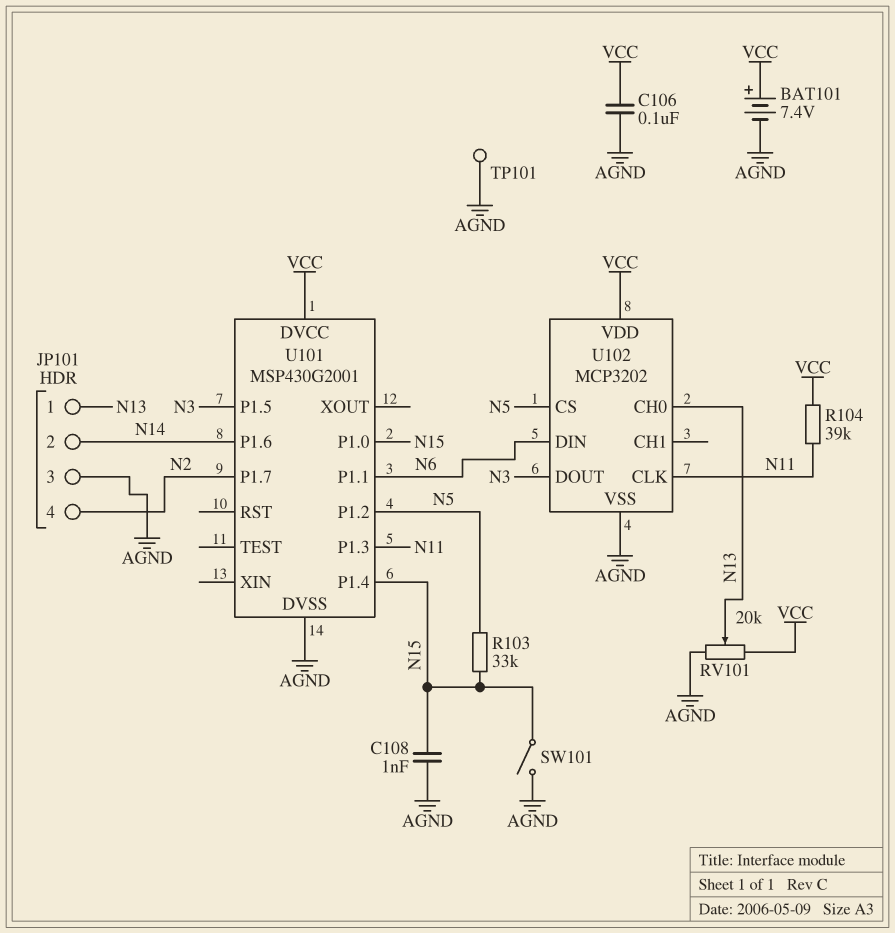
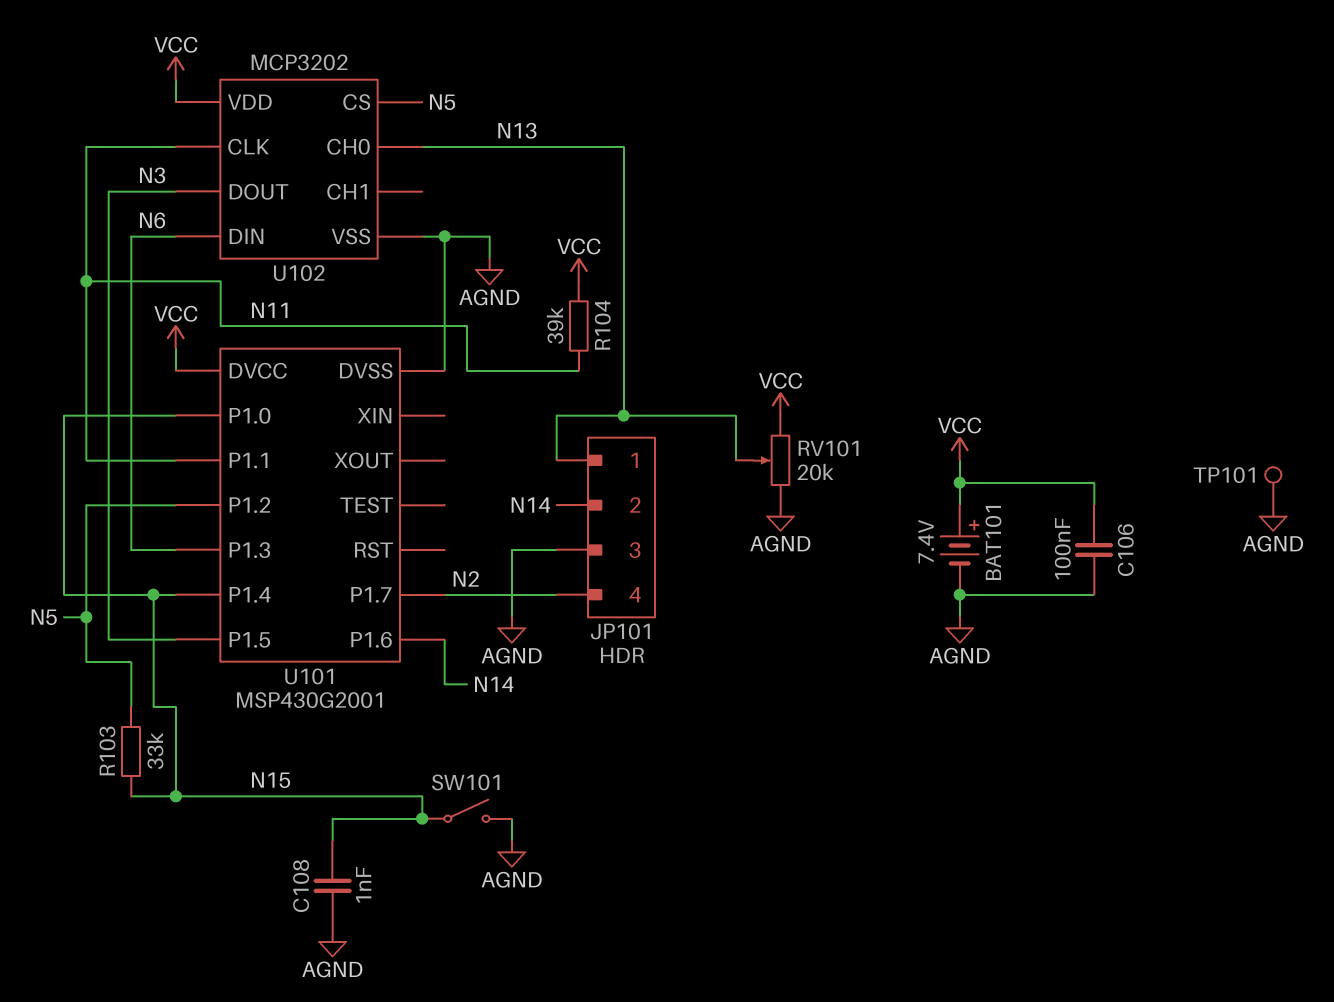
U101 pin P1.1: N6 -> N11
U101 pin P1.3: N11 -> N6

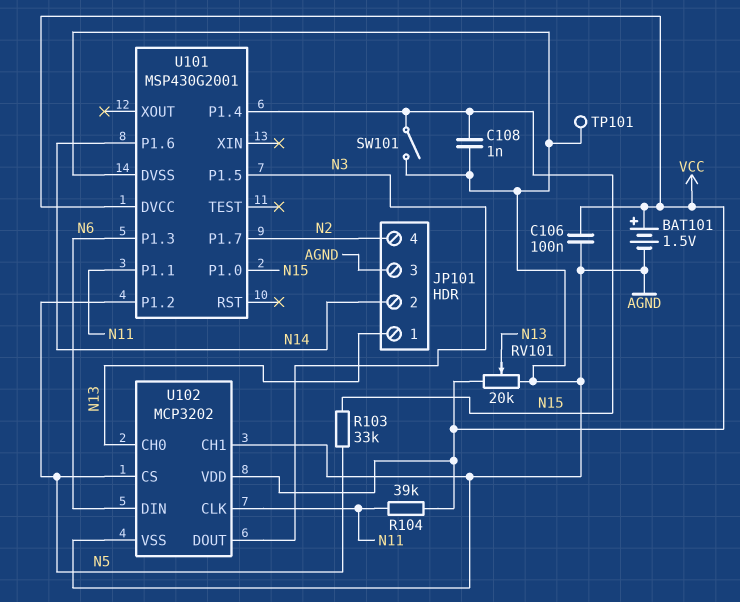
BAT101: 7.4V (plus VCC, minus AGND) -> 1.5V (plus VCC, minus AGND)
U102 pin CH1: none -> AGND

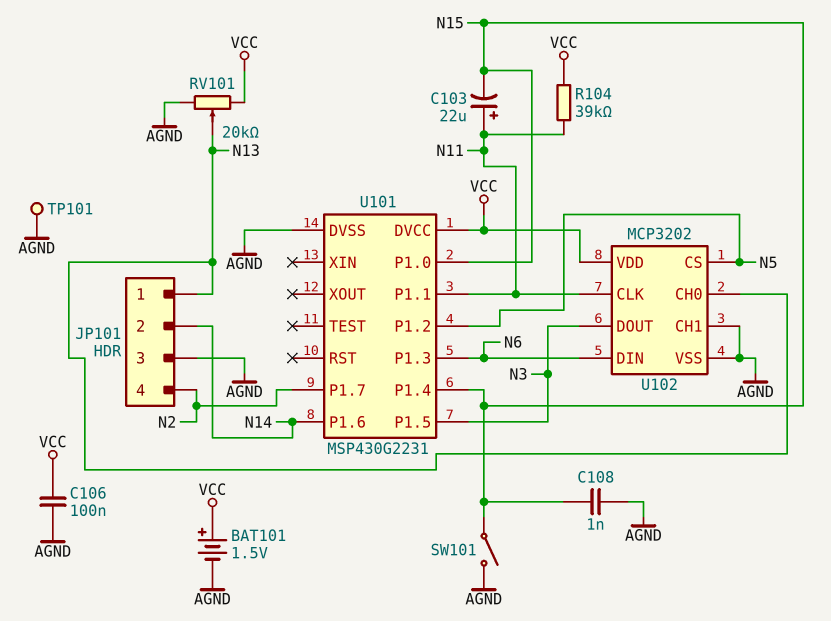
C103: none -> 22uF (plus N11, minus N15)
R103: 33k (N5, N15) -> none
U101: MSP430G2001 -> MSP430G2231

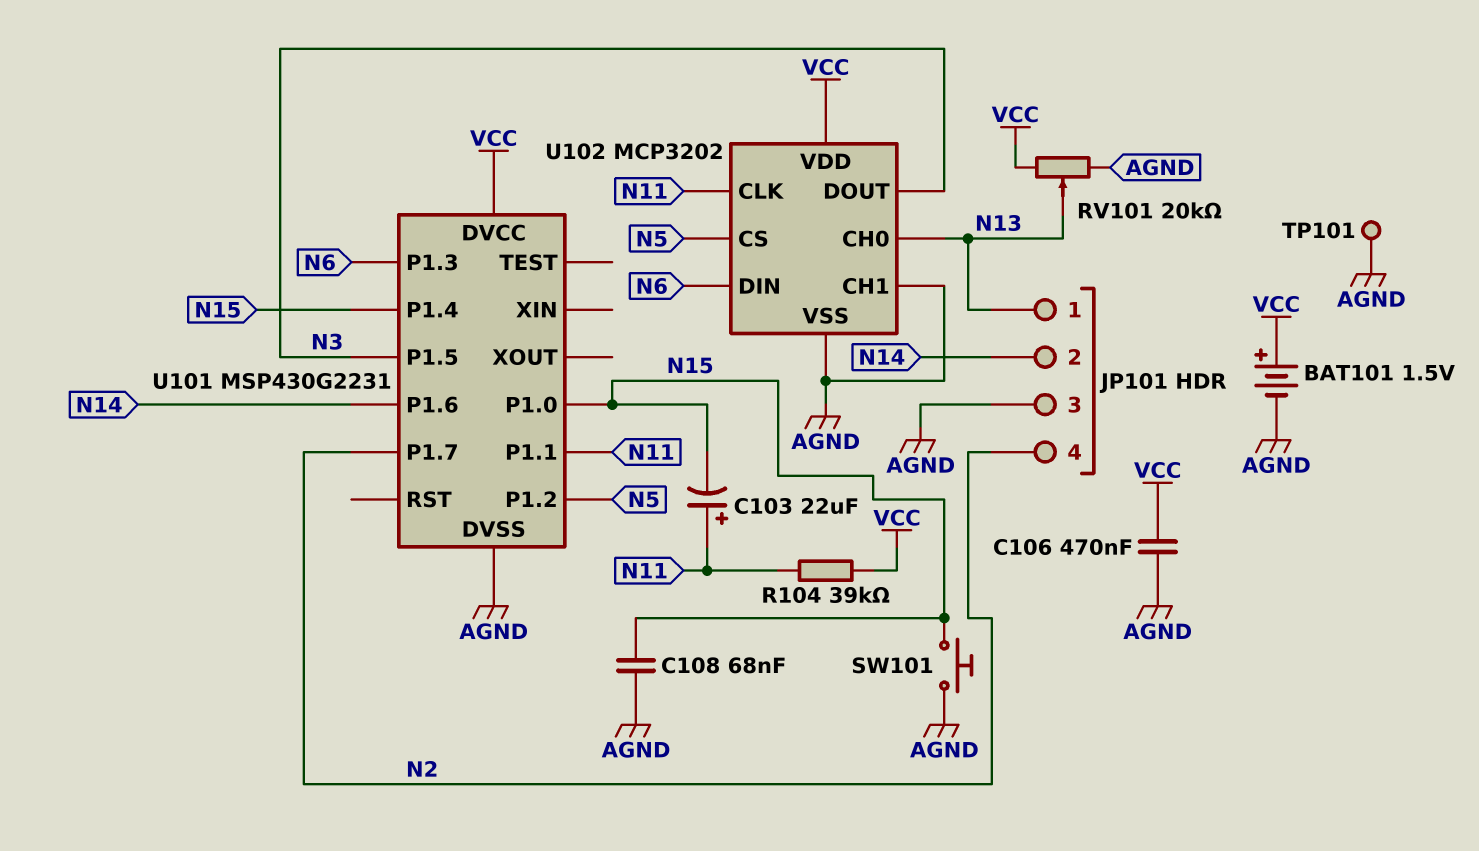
C106: 100nF (AGND, VCC) -> 470nF (AGND, VCC)
C108: 1nF (AGND, N15) -> 68nF (AGND, N15)
SW101: switch (AGND, N15) -> button (AGND, N15)

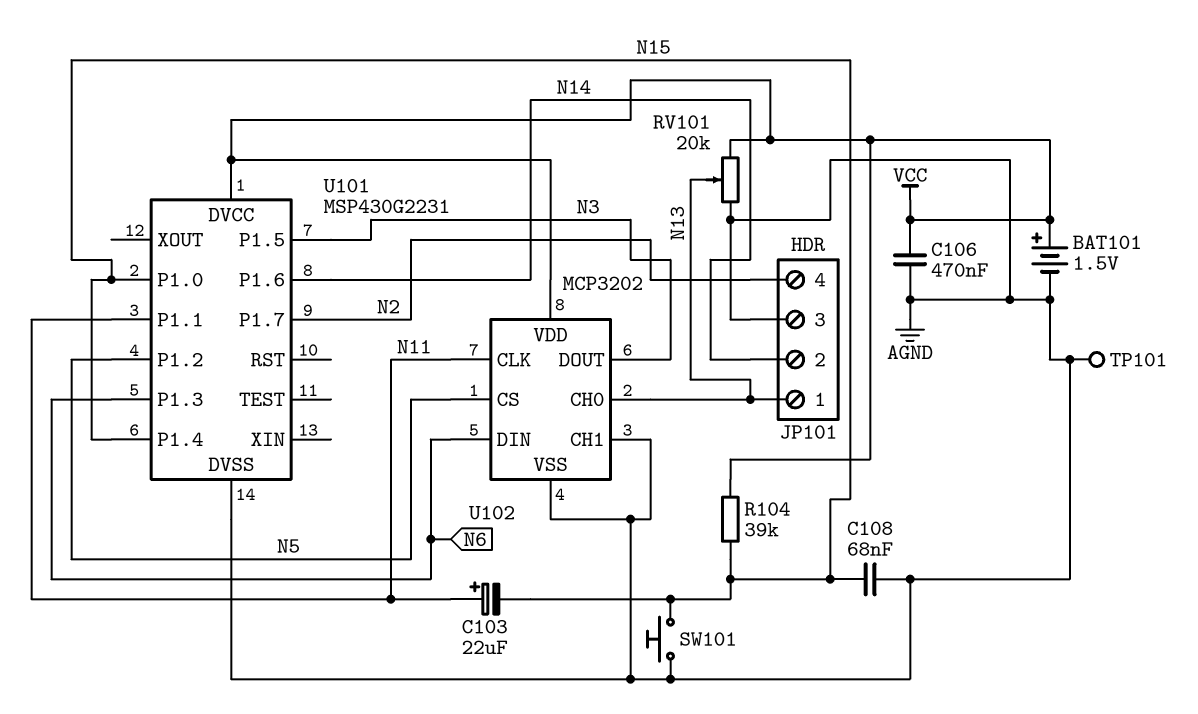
R104: 39k (N11, VCC) -> 39k (N15, VCC)

